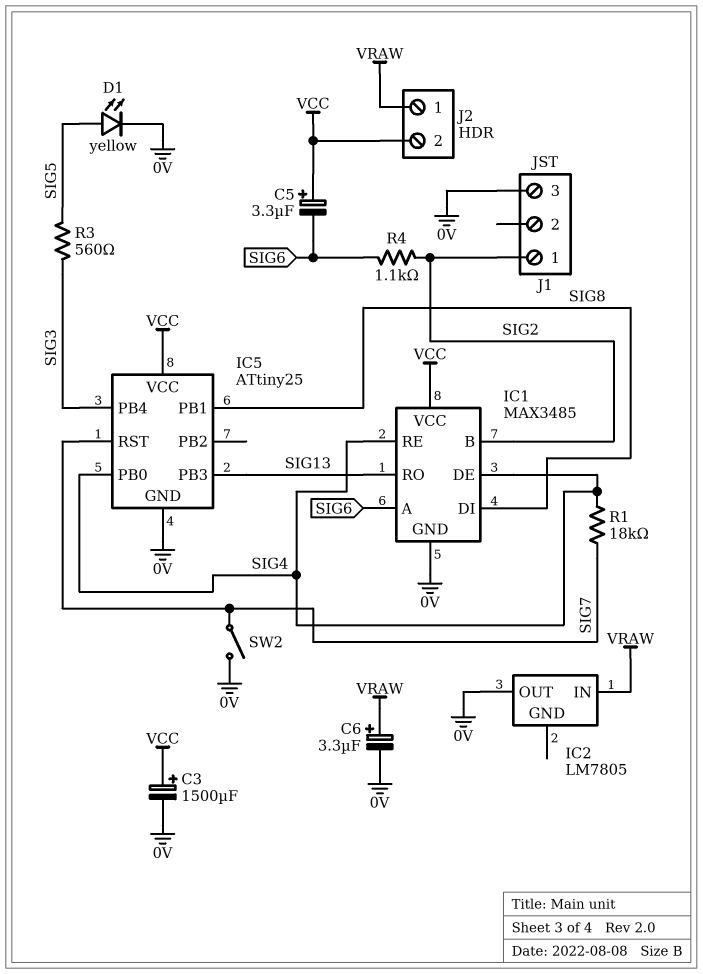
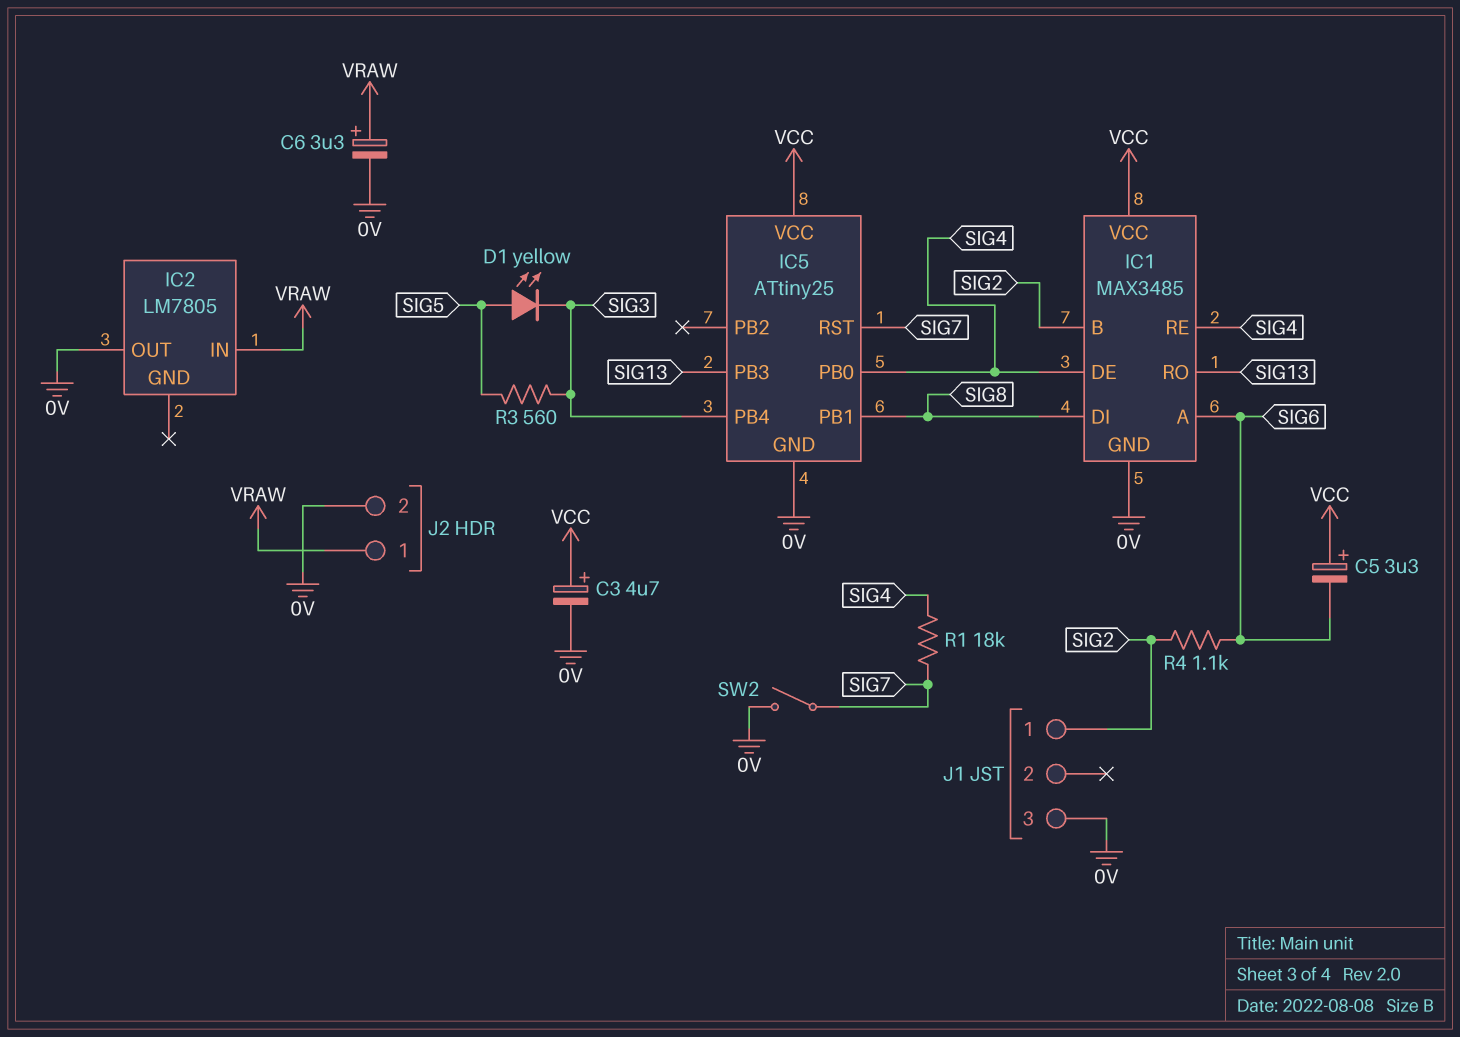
C3: 1500uF (plus VCC, minus 0V) -> 4.7uF (plus VCC, minus 0V)
D1: LED yellow (A SIG5, K 0V) -> LED yellow (A SIG5, K SIG3)
J2 pin 2: VCC -> 0V

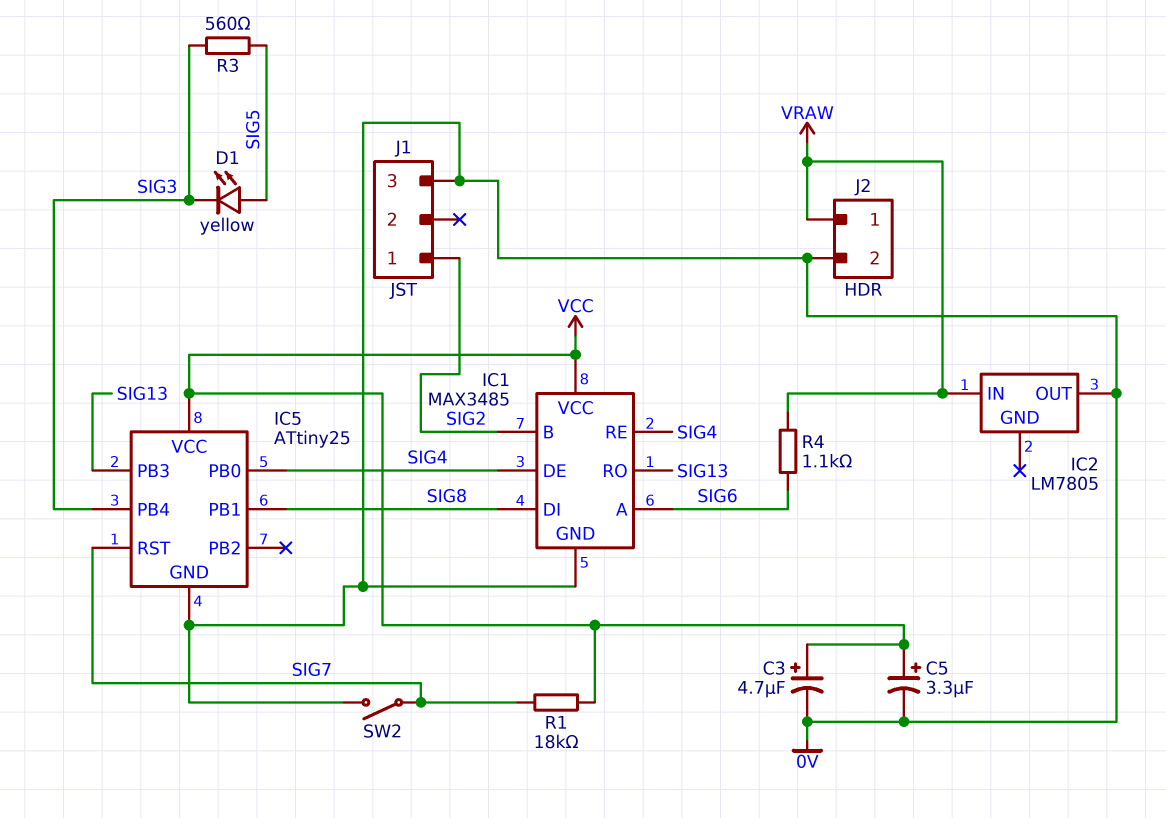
C5: 3.3uF (plus VCC, minus SIG6) -> 3.3uF (plus VCC, minus 0V)
C6: 3.3uF (plus VRAW, minus 0V) -> none
R1: 18k (SIG4, SIG7) -> 18k (SIG7, VCC)
R4: 1.1k (SIG2, SIG6) -> 1.1k (SIG6, VRAW)

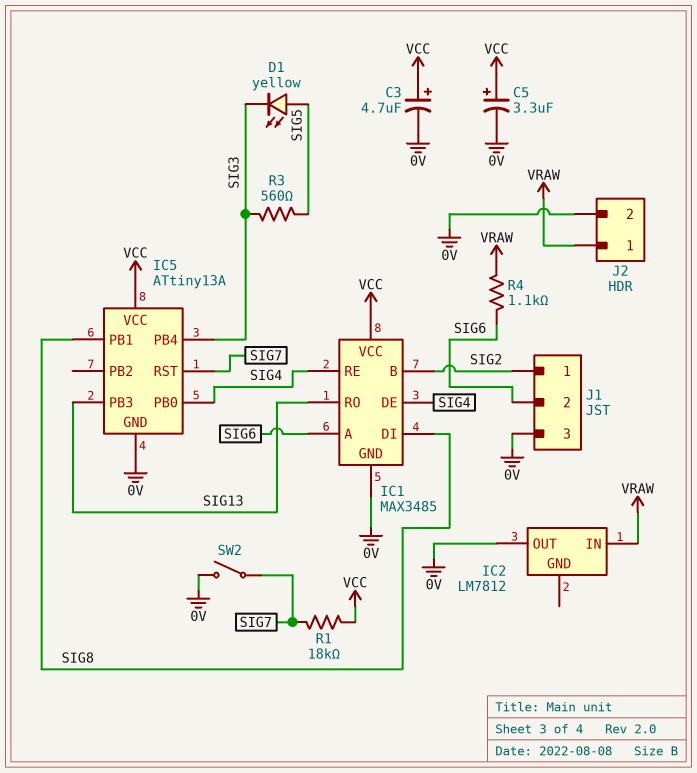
IC2: LM7805 -> LM7812
IC5: ATtiny25 -> ATtiny13A
J1 pin 2: none -> SIG6

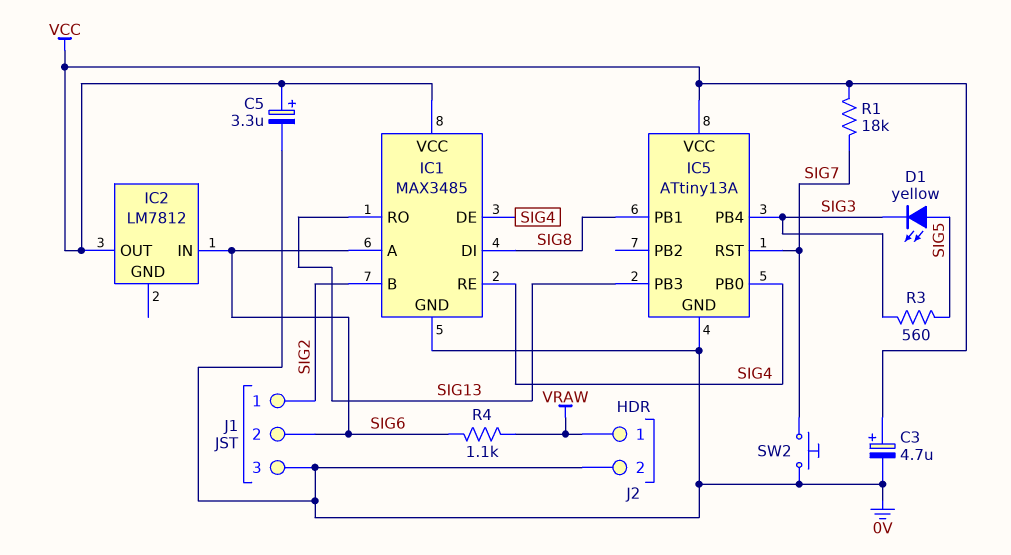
IC2 pin IN: VRAW -> SIG6
IC2 pin OUT: 0V -> VCC
SW2: switch (0V, SIG7) -> button (0V, SIG7)

